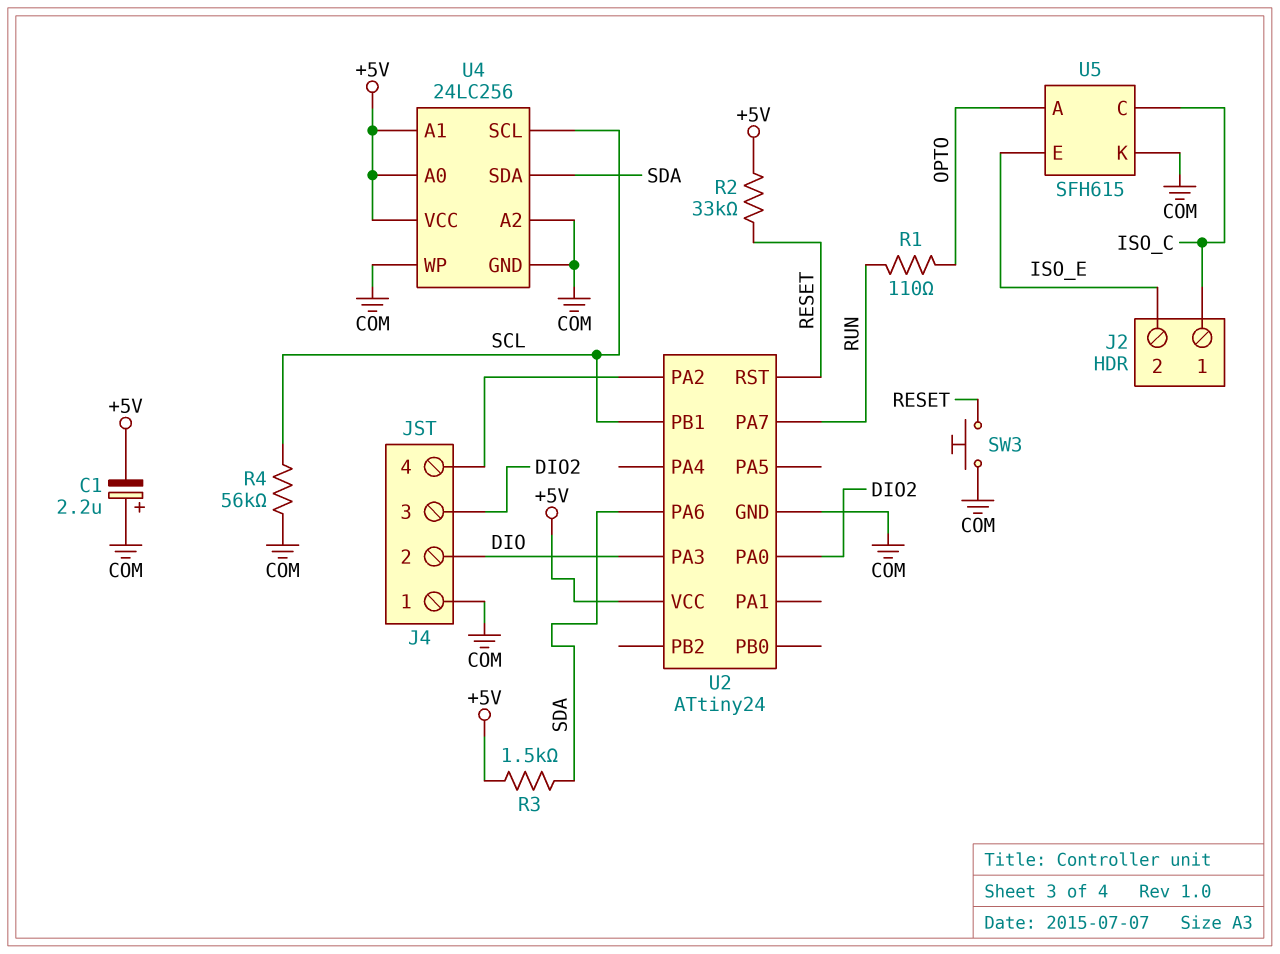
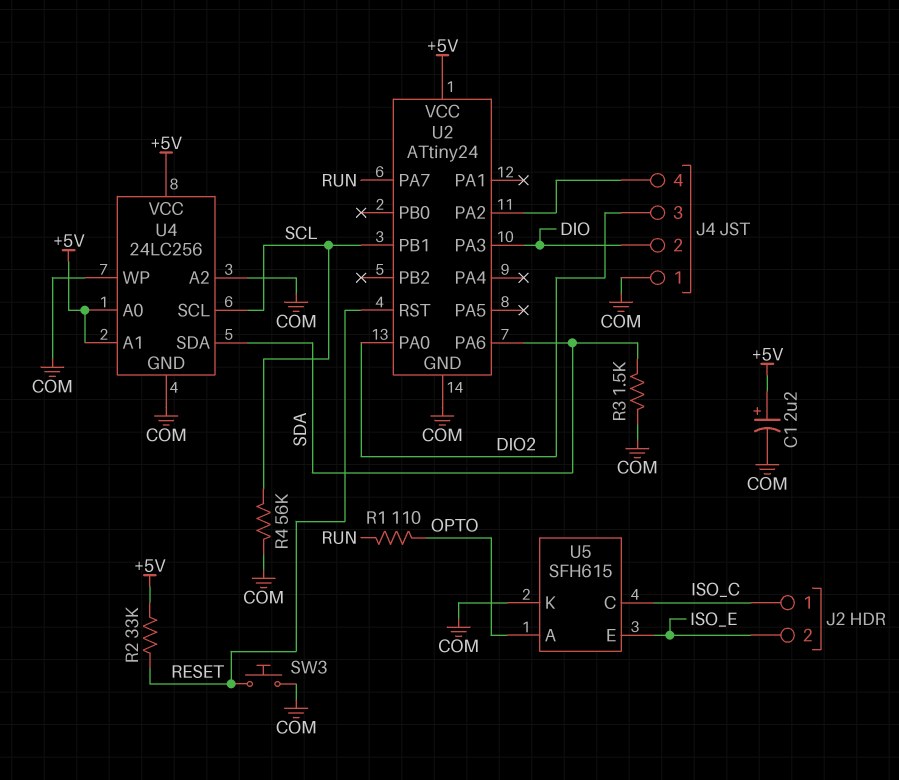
C1: 2.2uF (plus COM, minus +5V) -> 2.2uF (plus +5V, minus COM)
R3: 1.5k (+5V, SDA) -> 1.5k (COM, SDA)

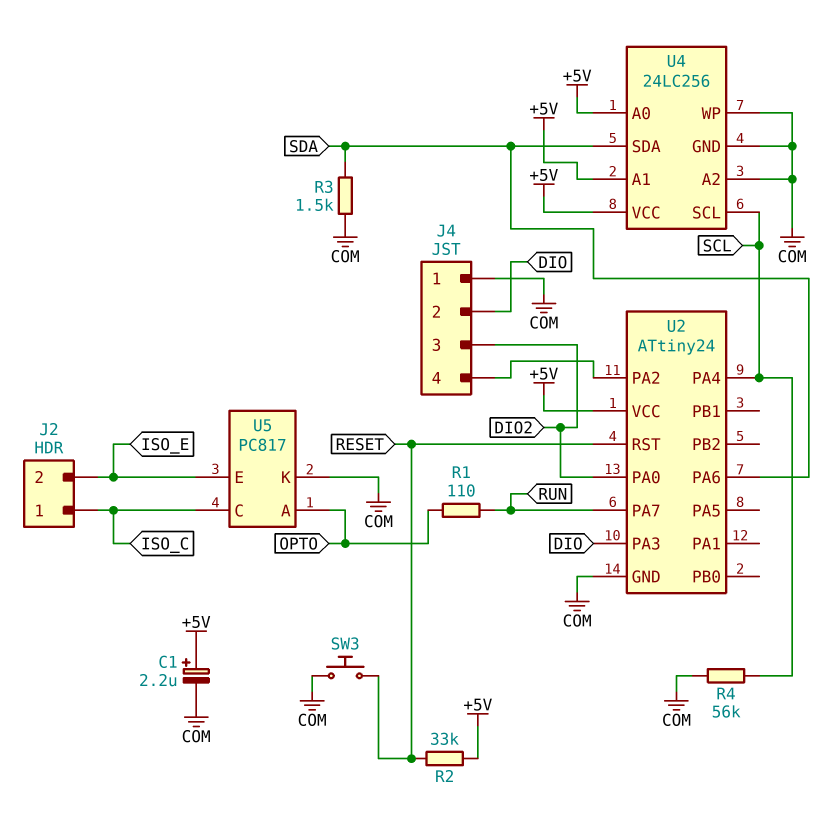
U2 pin PA4: none -> SCL
U2 pin PB1: SCL -> none
U5: SFH615 -> PC817

